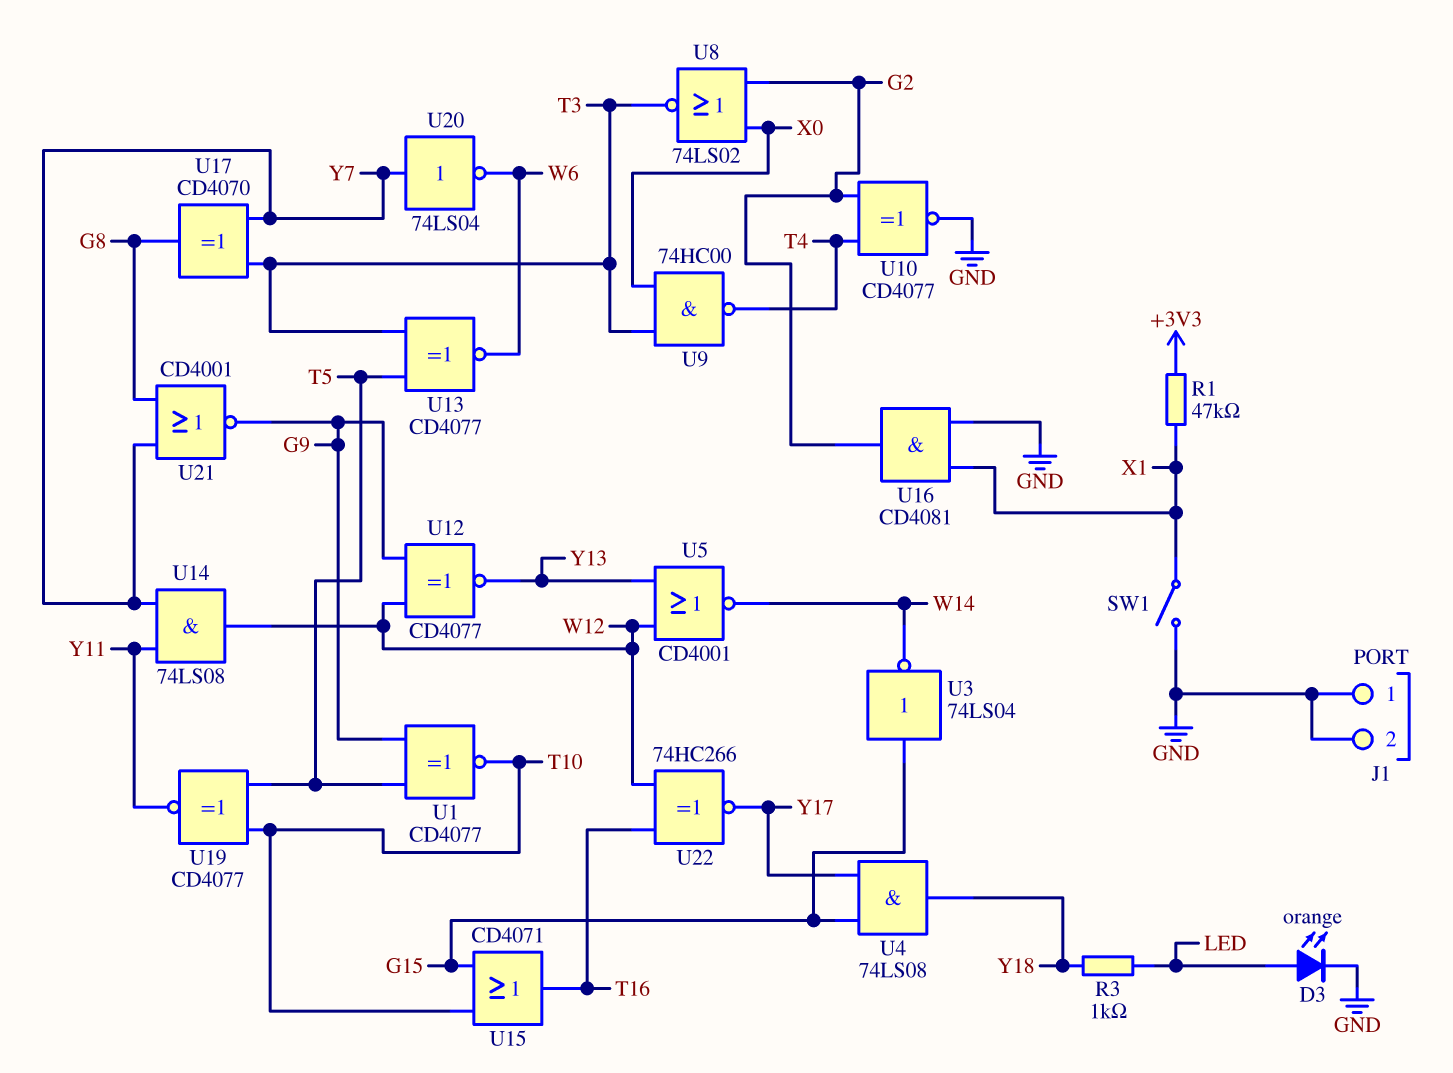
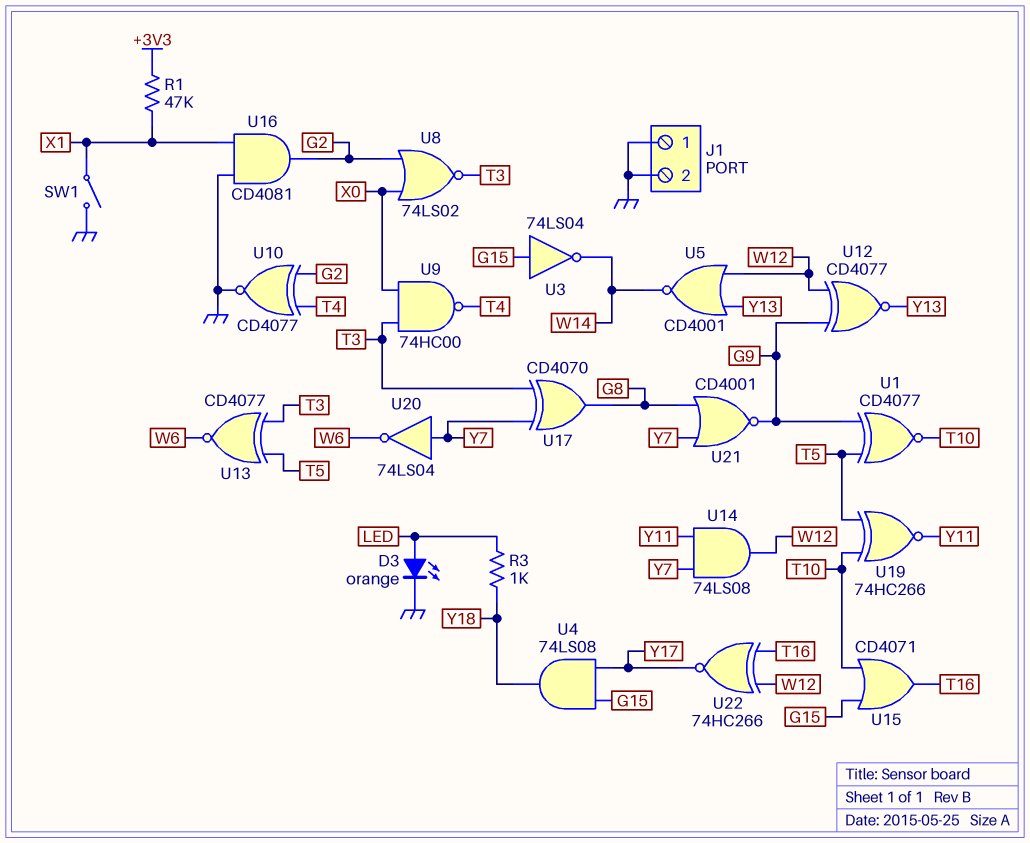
U19: XNOR CD4077 (in T5, in T10, out Y11) -> XNOR 74HC266 (in T5, in T10, out Y11)

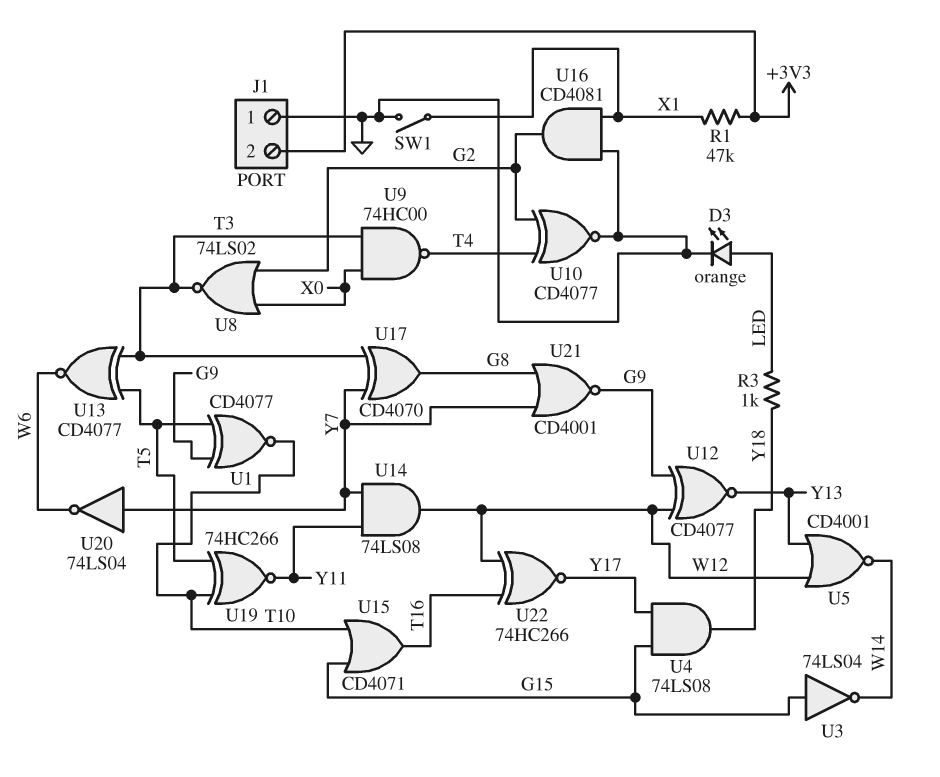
J1 pin 2: GND -> +3V3

